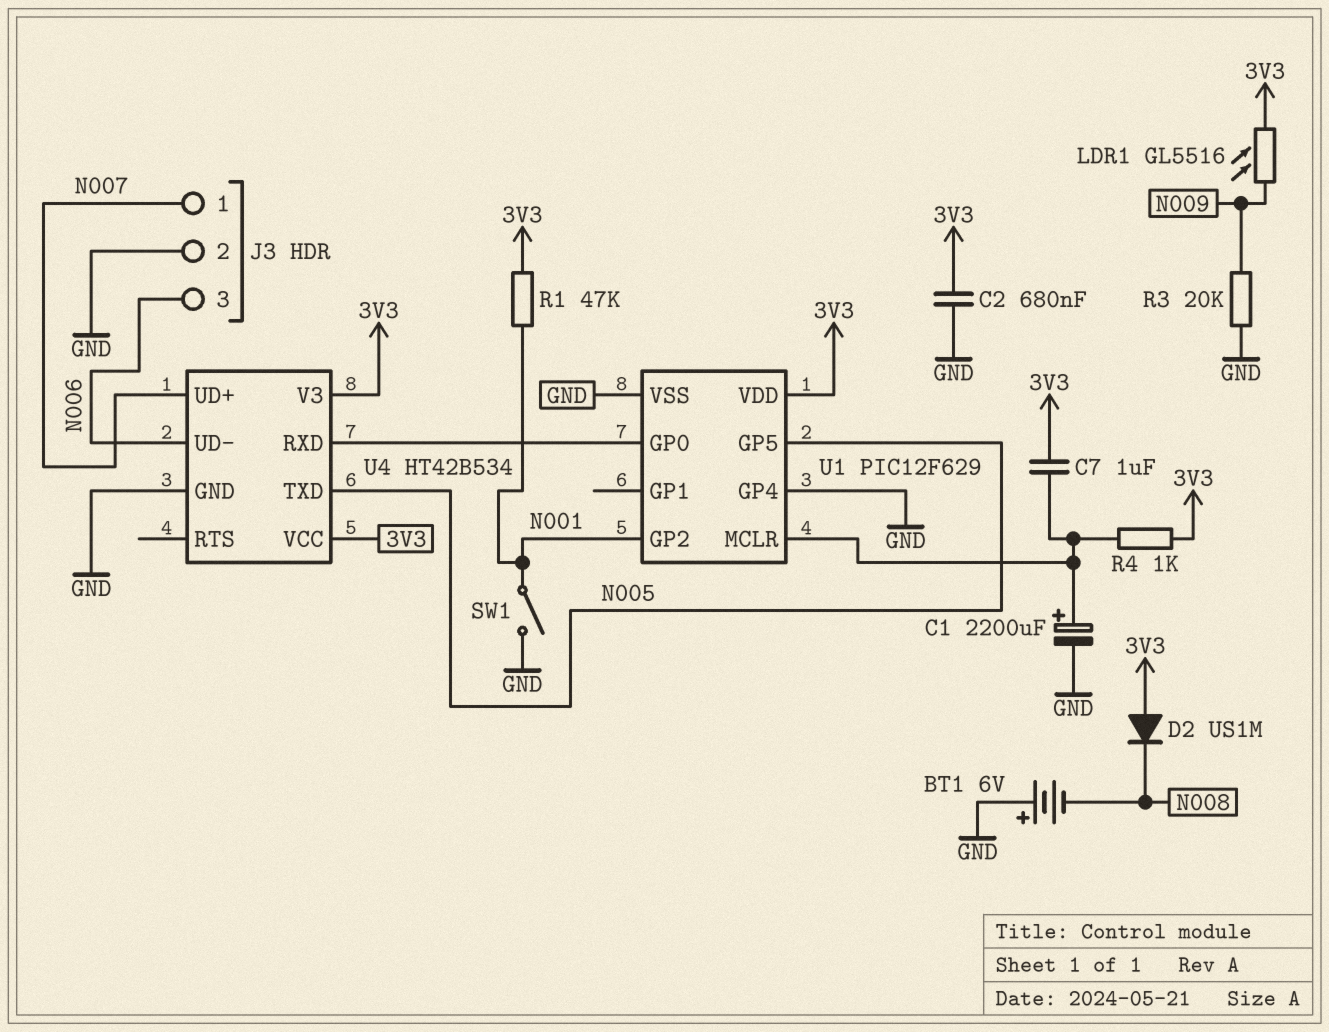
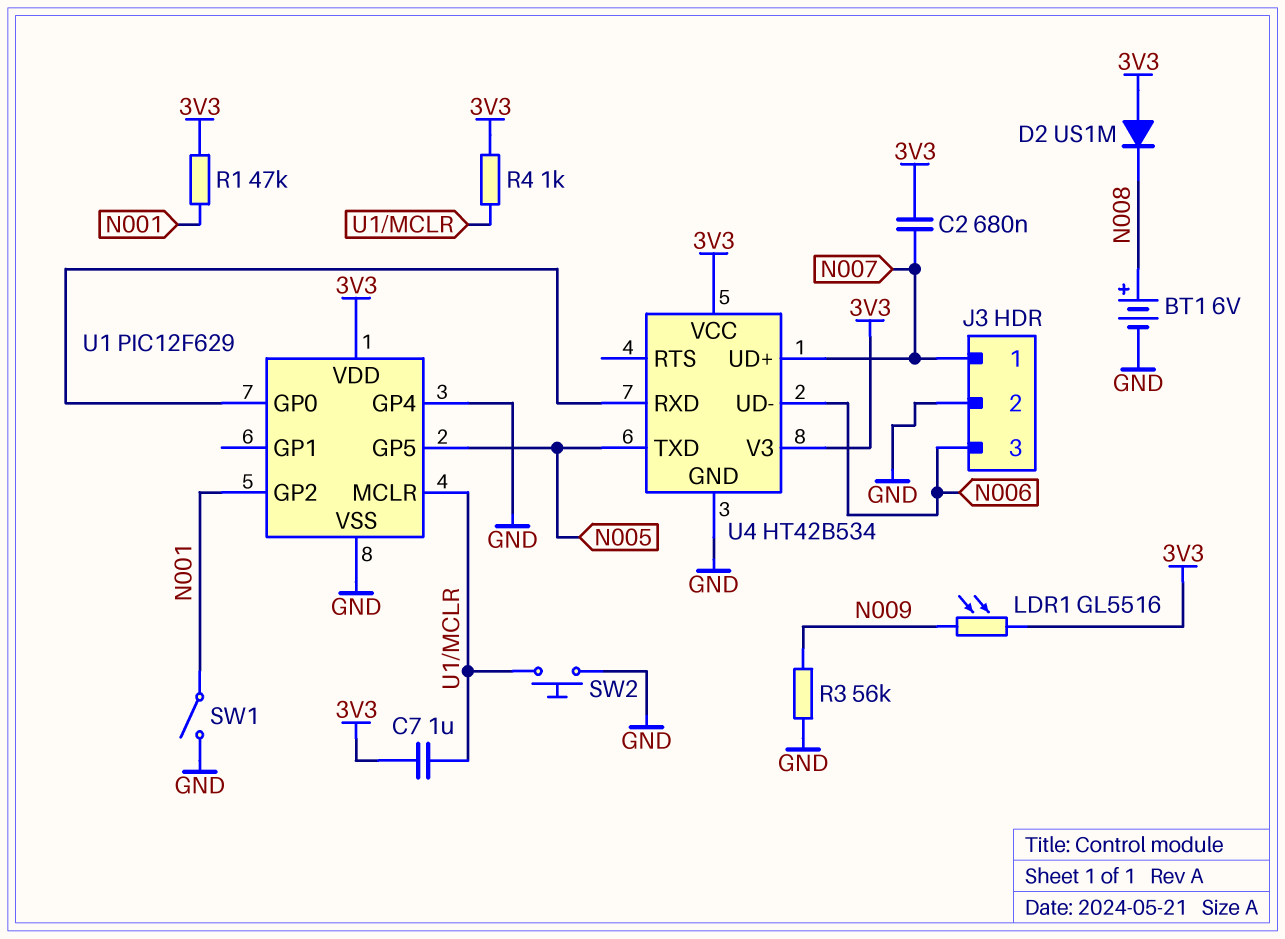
BT1: 6V (plus GND, minus N008) -> 6V (plus N008, minus GND)
C1: 2200uF (plus U1/MCLR, minus GND) -> none
C2: 680nF (3V3, GND) -> 680nF (3V3, N007)
R3: 20k (GND, N009) -> 56k (GND, N009)
SW2: none -> button (GND, U1/MCLR)

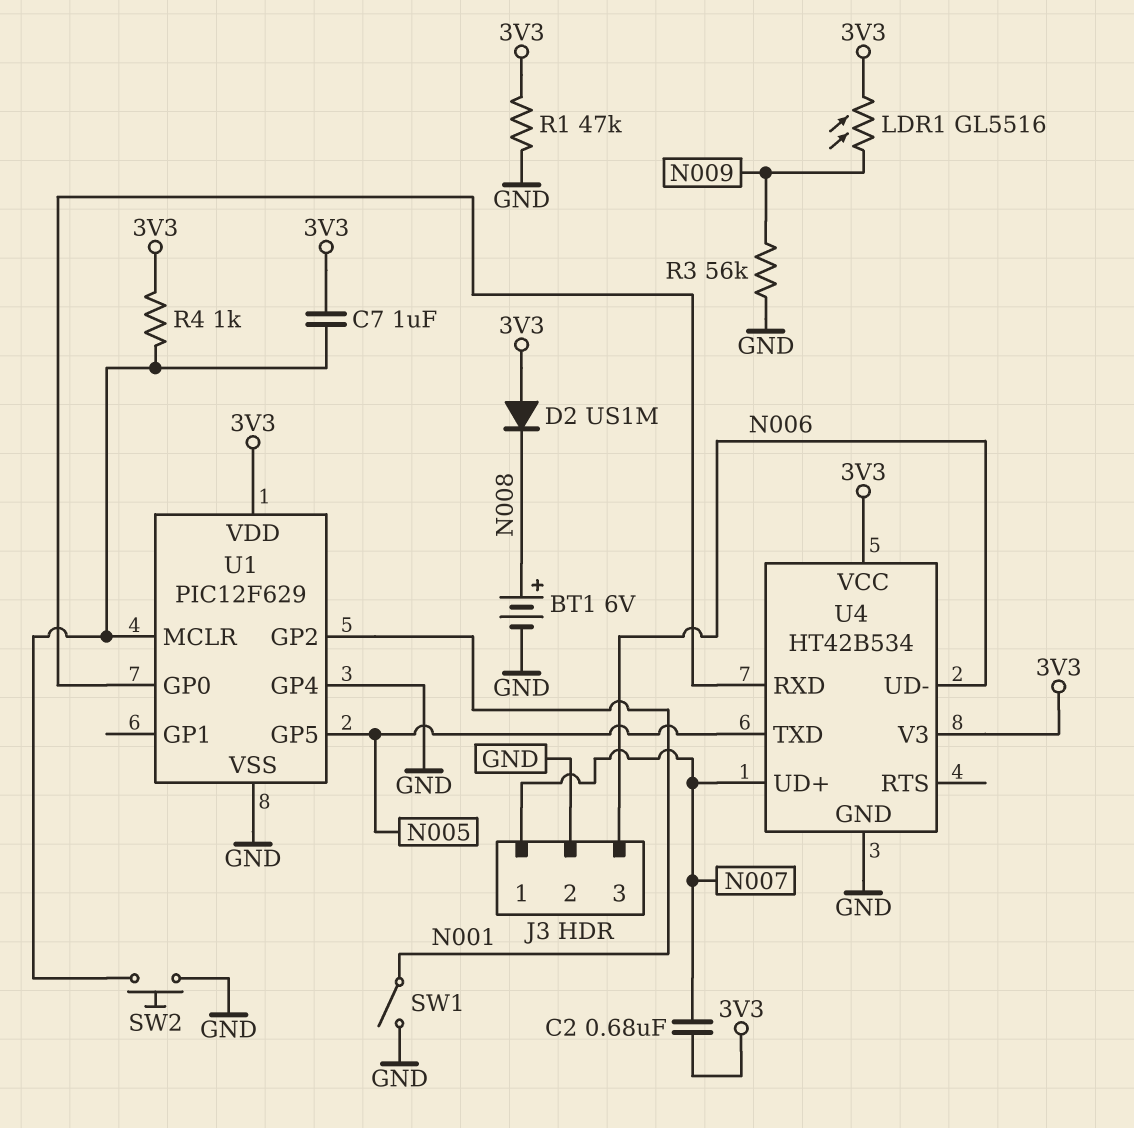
R1: 47k (3V3, N001) -> 47k (3V3, GND)

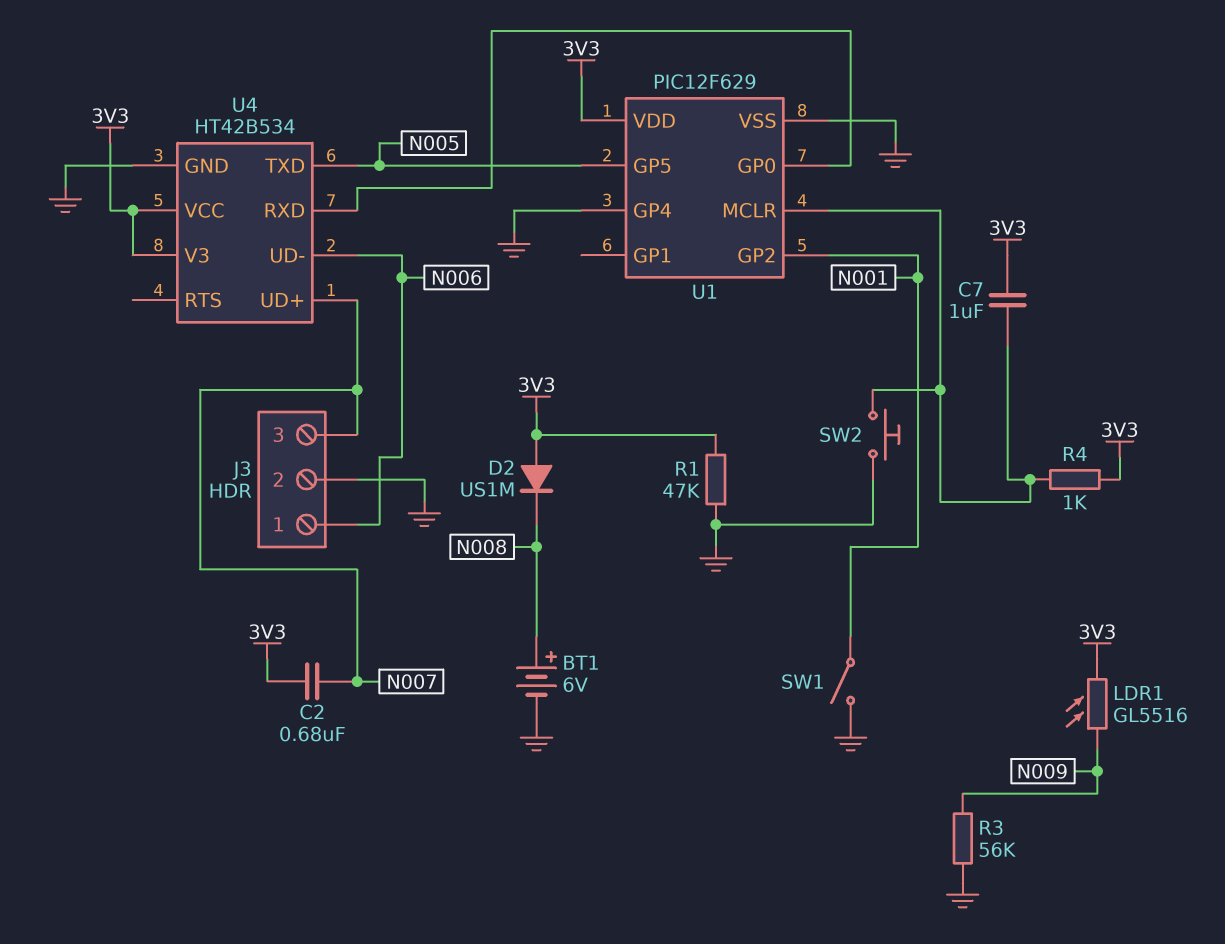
J3 pin 1: N007 -> N006
J3 pin 3: N006 -> N007

